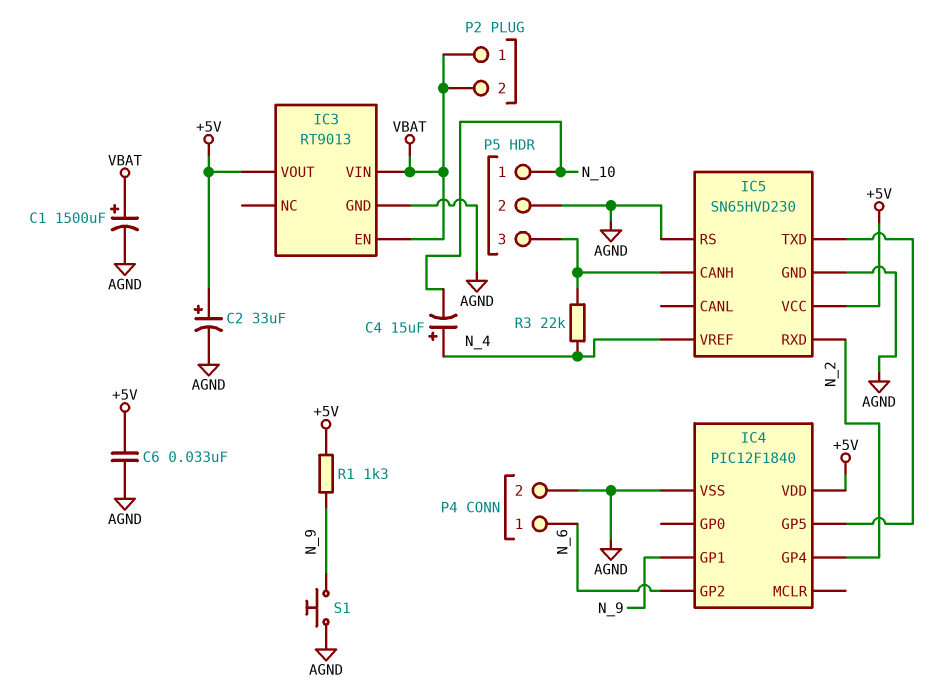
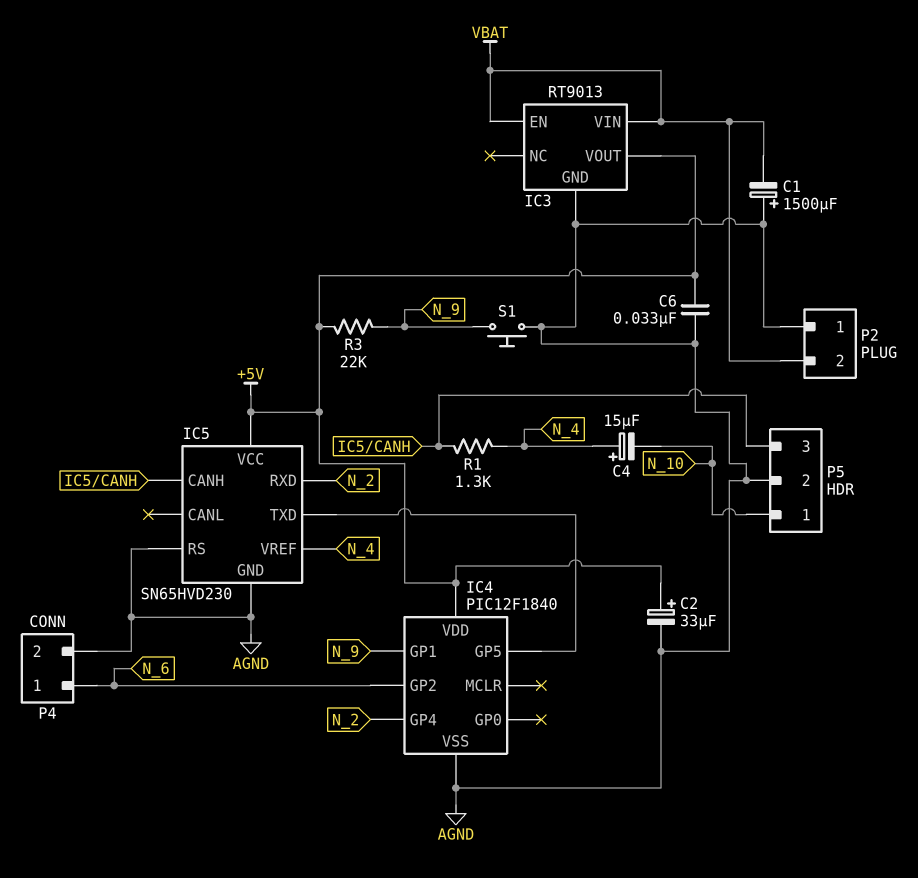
C1: 1500uF (plus VBAT, minus AGND) -> 1500uF (plus AGND, minus VBAT)
P2 pin 1: VBAT -> AGND
R1: 1.3k (+5V, N_9) -> 1.3k (IC5/CANH, N_4)
R3: 22k (IC5/CANH, N_4) -> 22k (+5V, N_9)

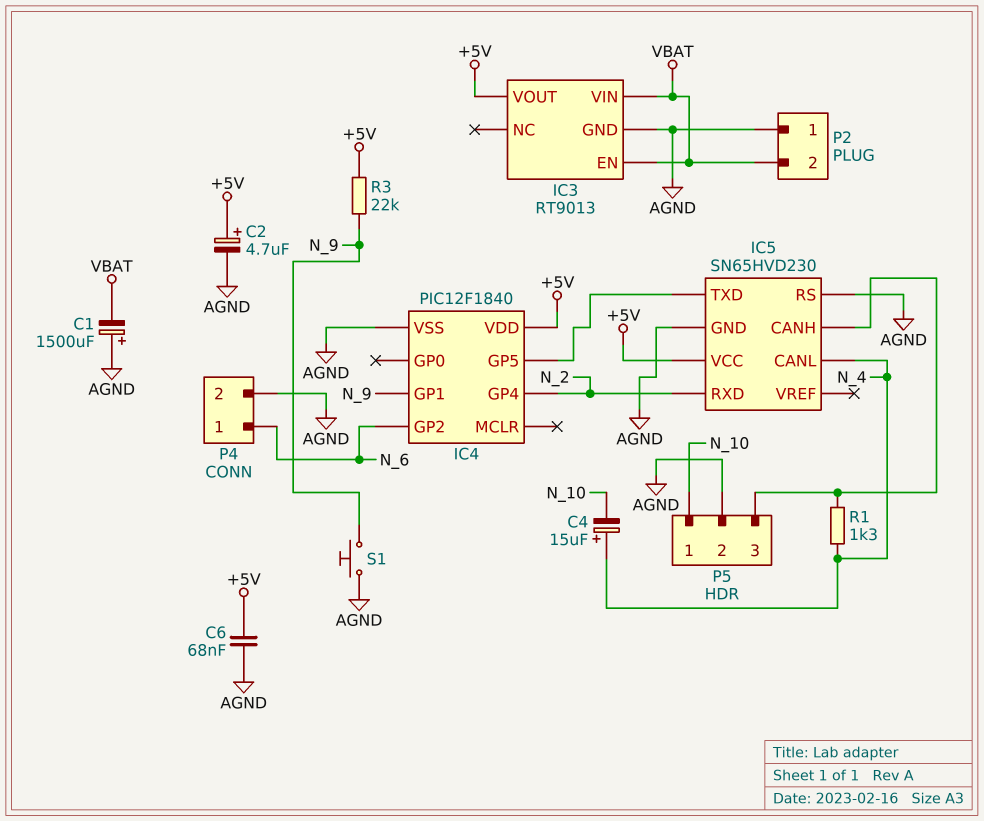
C2: 33uF (plus +5V, minus AGND) -> 4.7uF (plus +5V, minus AGND)
C6: 33nF (+5V, AGND) -> 68nF (+5V, AGND)
IC5 pin CANL: none -> N_4
IC5 pin VREF: N_4 -> none

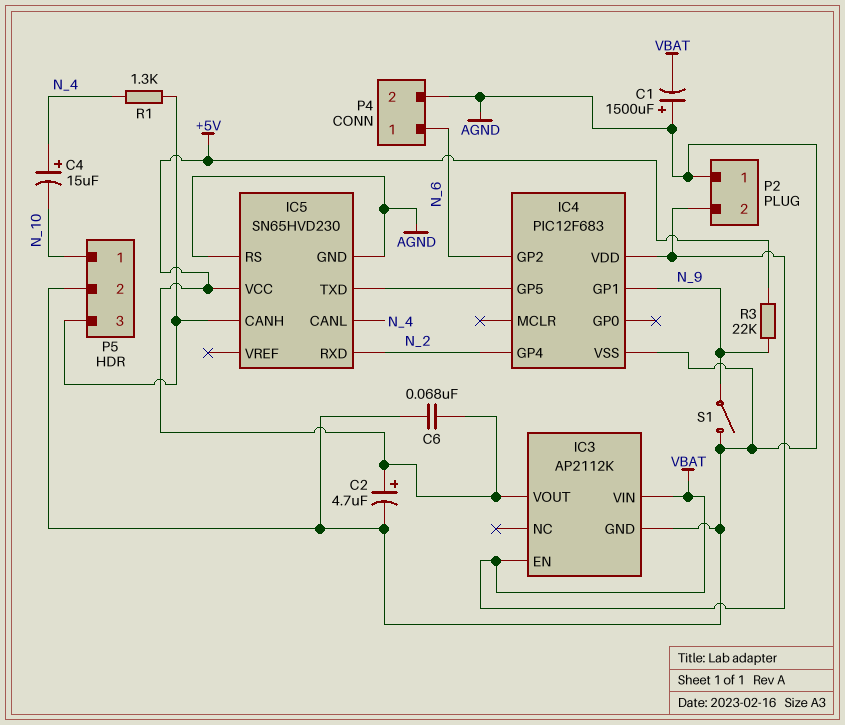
IC3: RT9013 -> AP2112K
IC4: PIC12F1840 -> PIC12F683
IC4 pin VDD: +5V -> VBAT
S1: button (AGND, N_9) -> switch (AGND, N_9)

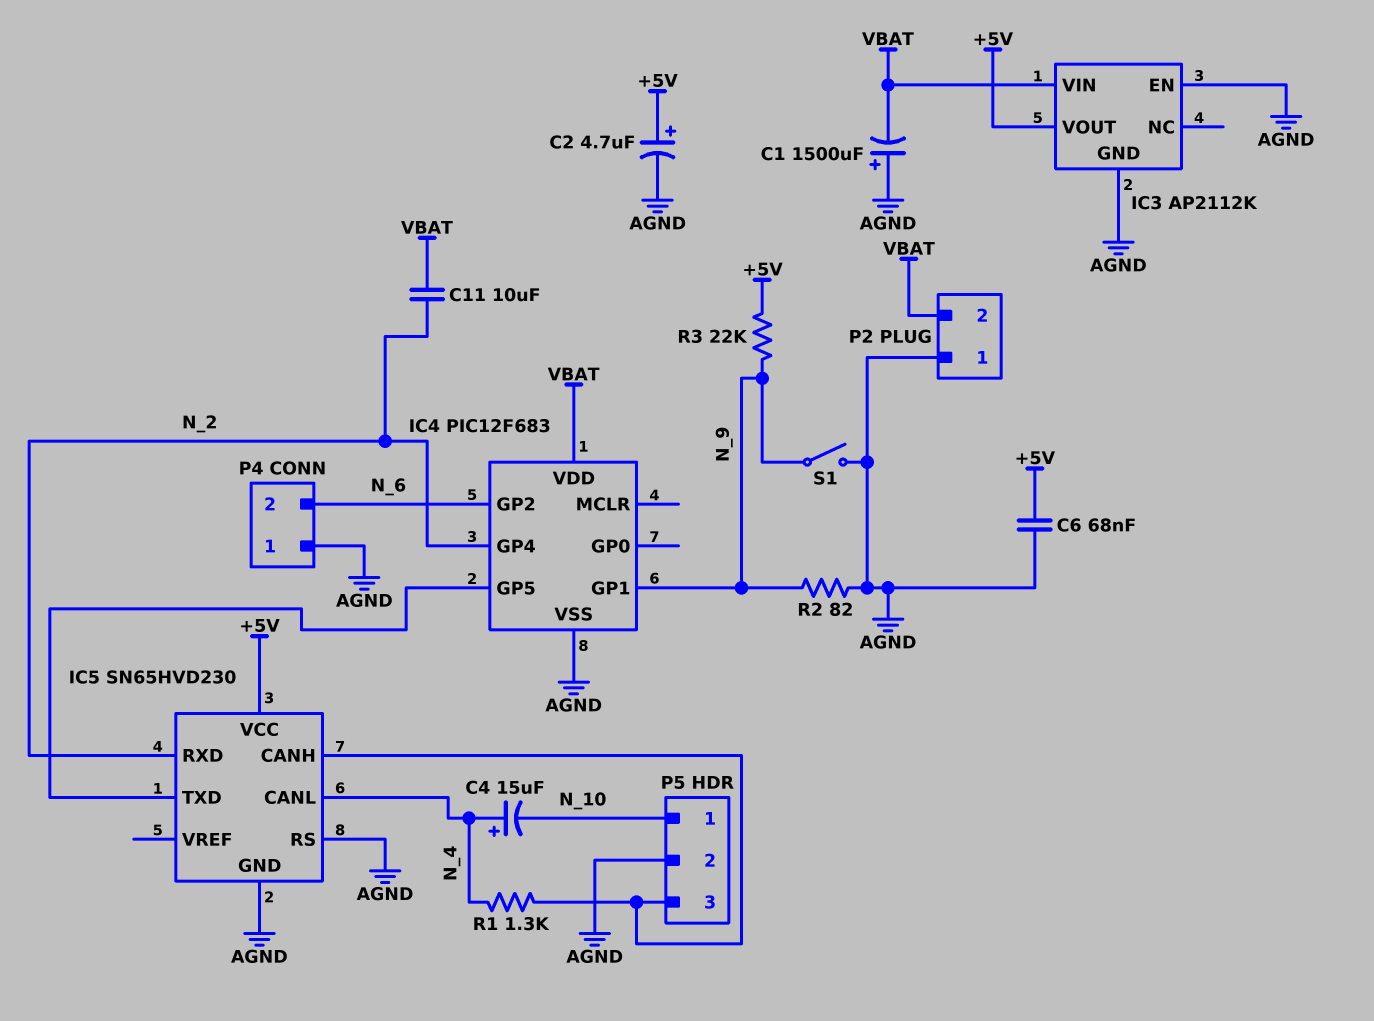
C11: none -> 10uF (N_2, VBAT)
IC3 pin EN: VBAT -> AGND
P4 pin 1: N_6 -> AGND
P4 pin 2: AGND -> N_6
R2: none -> 82 (AGND, N_9)

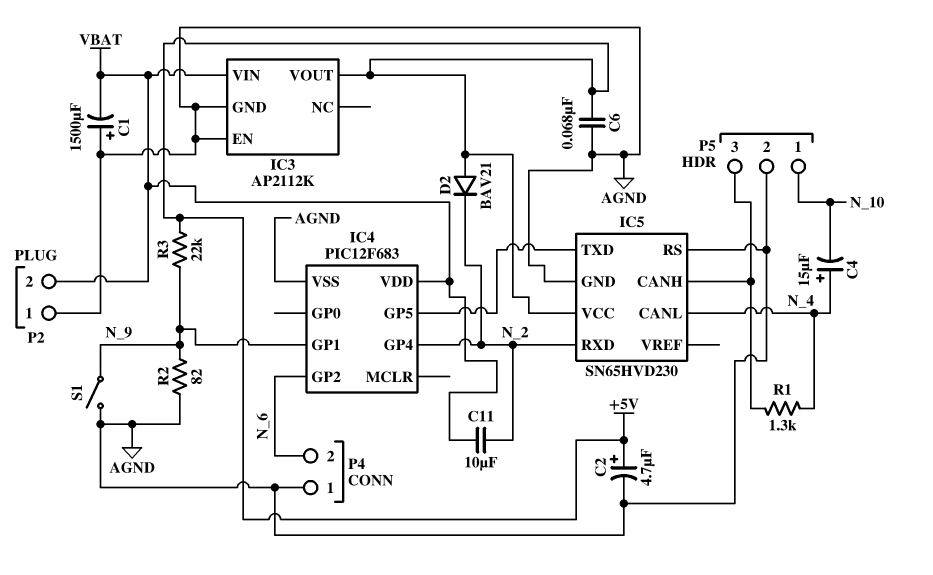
D2: none -> diode BAV21 (A +5V, K N_2)

